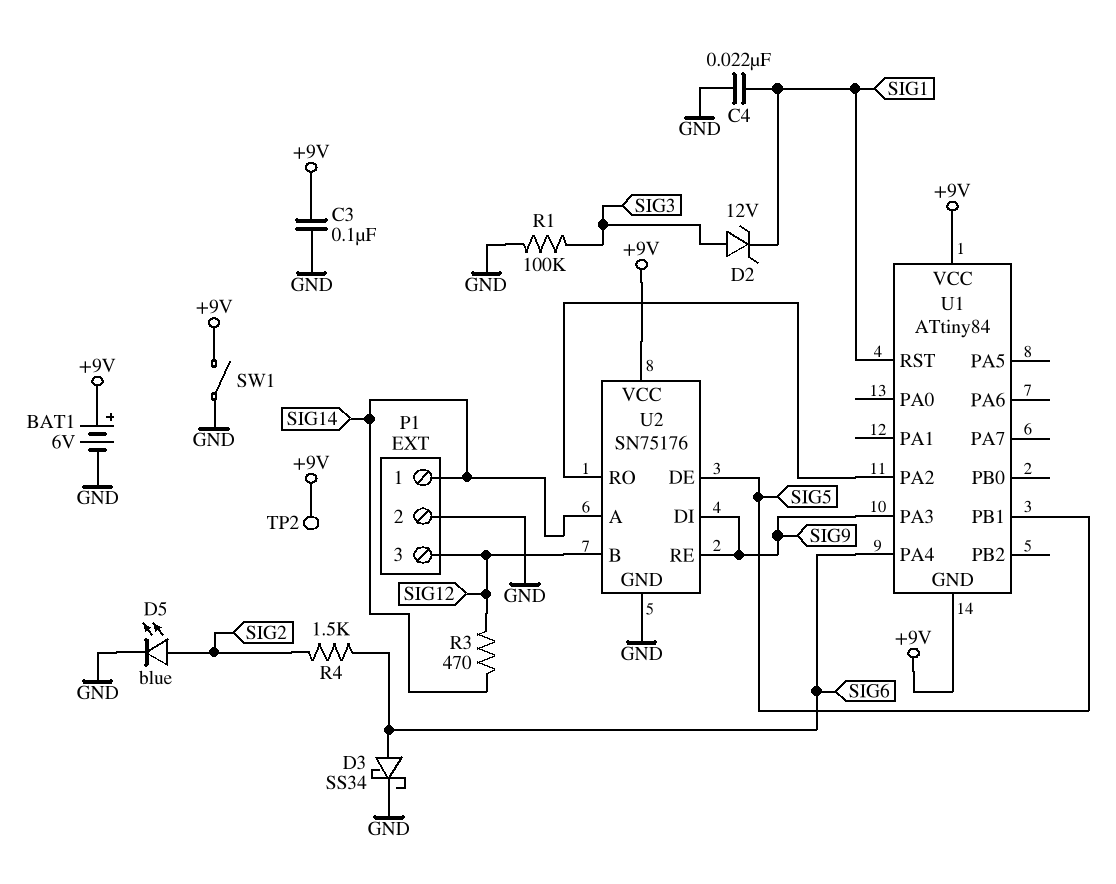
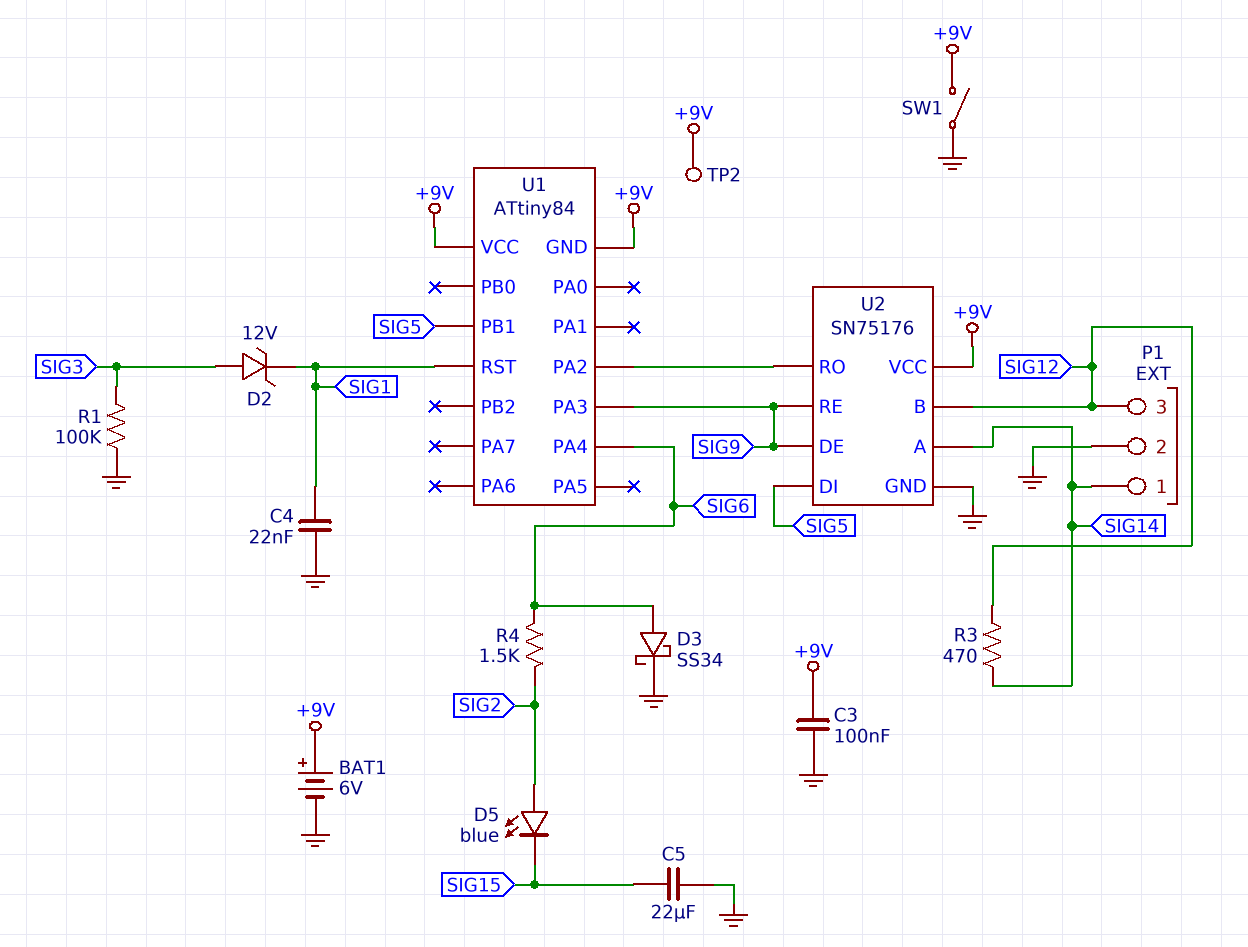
C5: none -> 22uF (GND, SIG15)
D5: LED blue (A SIG2, K GND) -> LED blue (A SIG2, K SIG15)
U2 pin DE: SIG5 -> SIG9
U2 pin DI: SIG9 -> SIG5

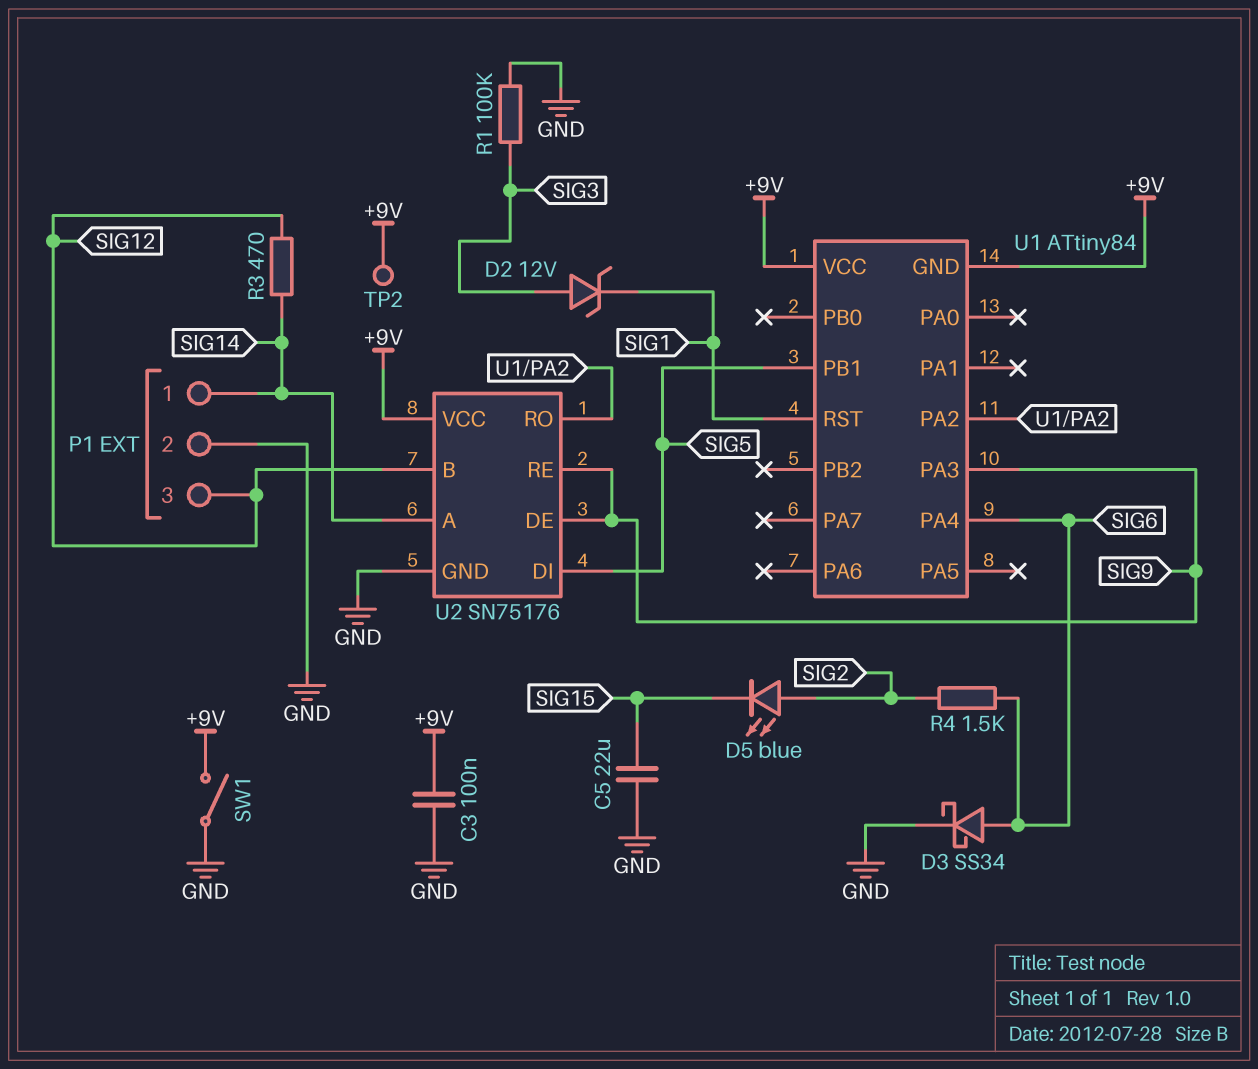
BAT1: 6V (plus +9V, minus GND) -> none
C4: 22nF (GND, SIG1) -> none

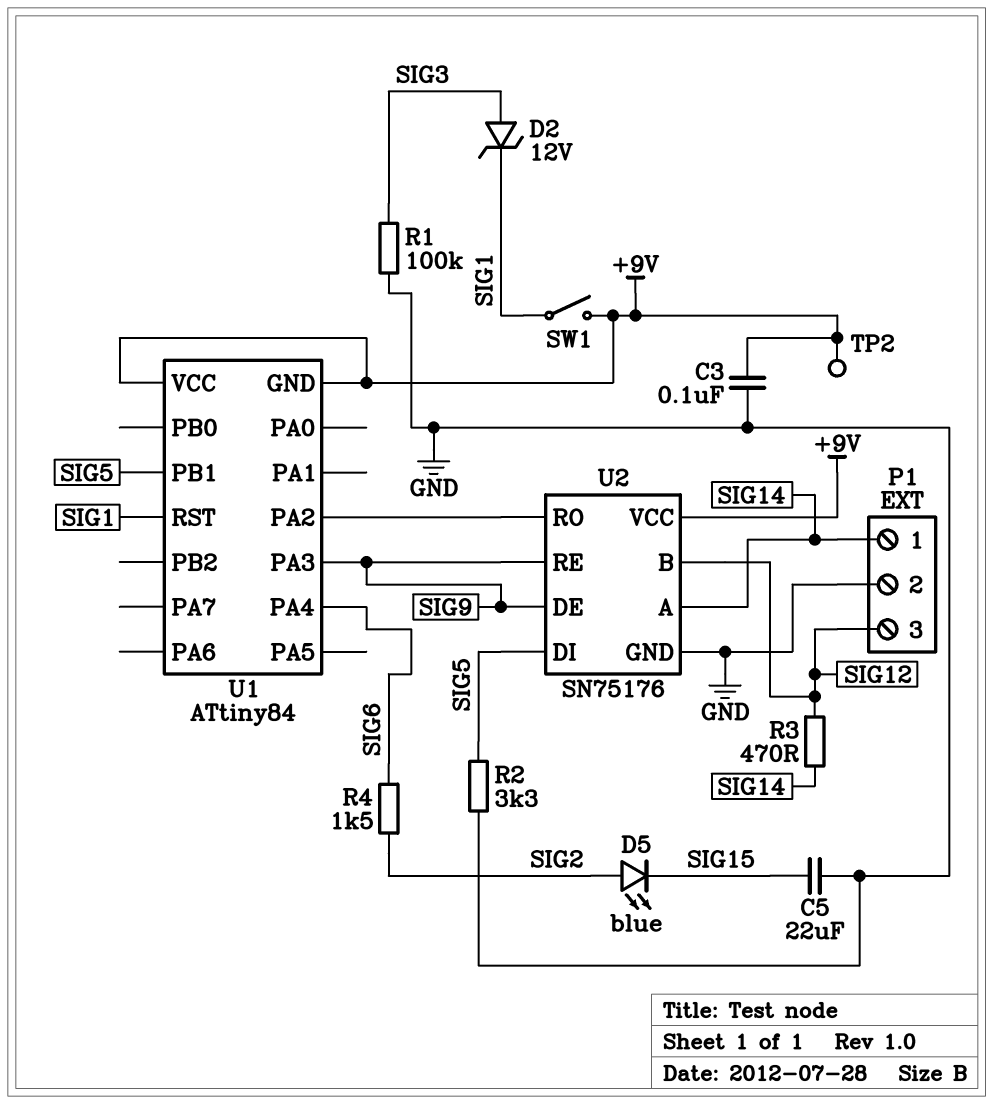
D3: schottky SS34 (A SIG6, K GND) -> none
R2: none -> 3.3k (GND, SIG5)
SW1: switch (+9V, GND) -> switch (+9V, SIG1)

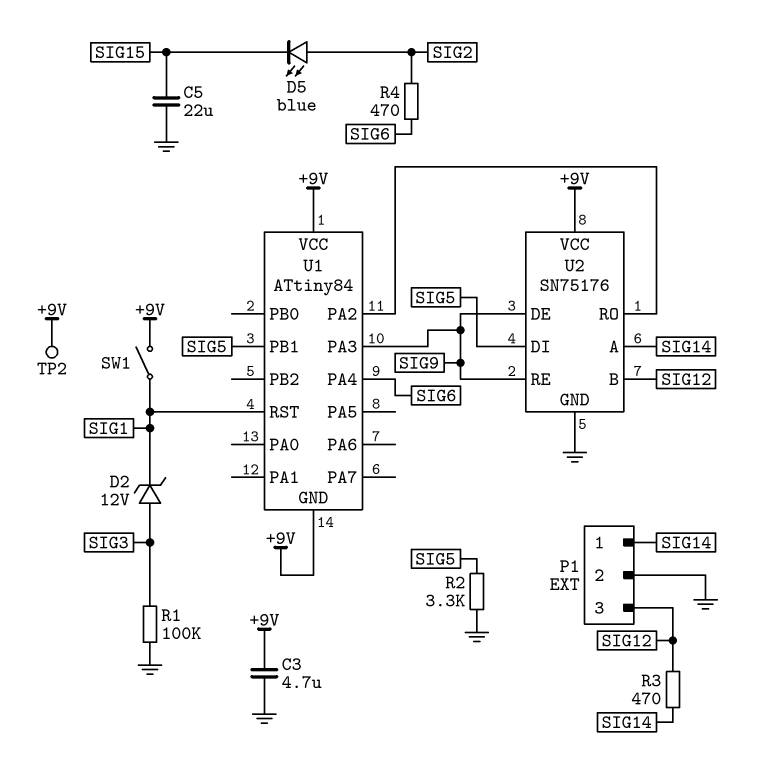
C3: 100nF (+9V, GND) -> 4.7uF (+9V, GND)
R4: 1.5k (SIG2, SIG6) -> 470 (SIG2, SIG6)

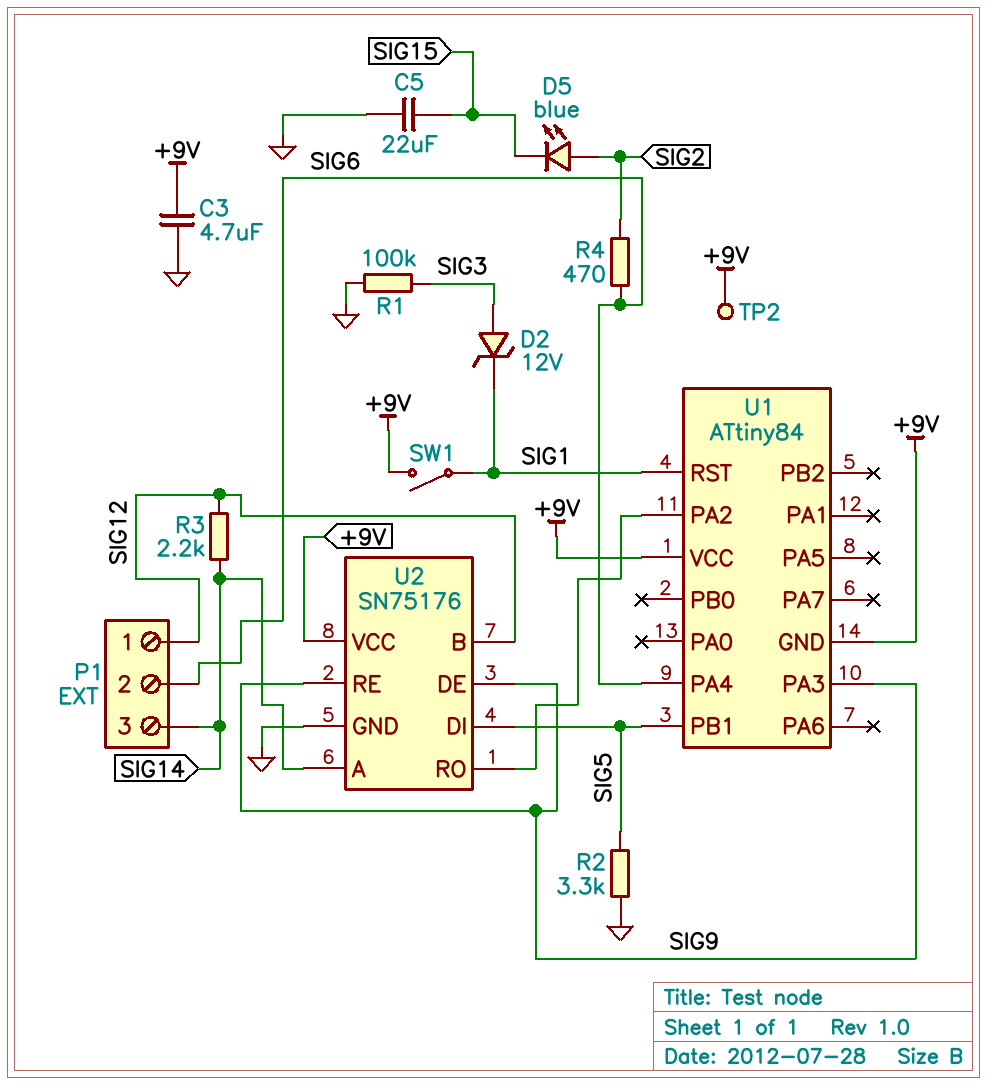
P1 pin 1: SIG14 -> SIG12
P1 pin 2: GND -> SIG6
P1 pin 3: SIG12 -> SIG14
R3: 470 (SIG12, SIG14) -> 2.2k (SIG12, SIG14)

